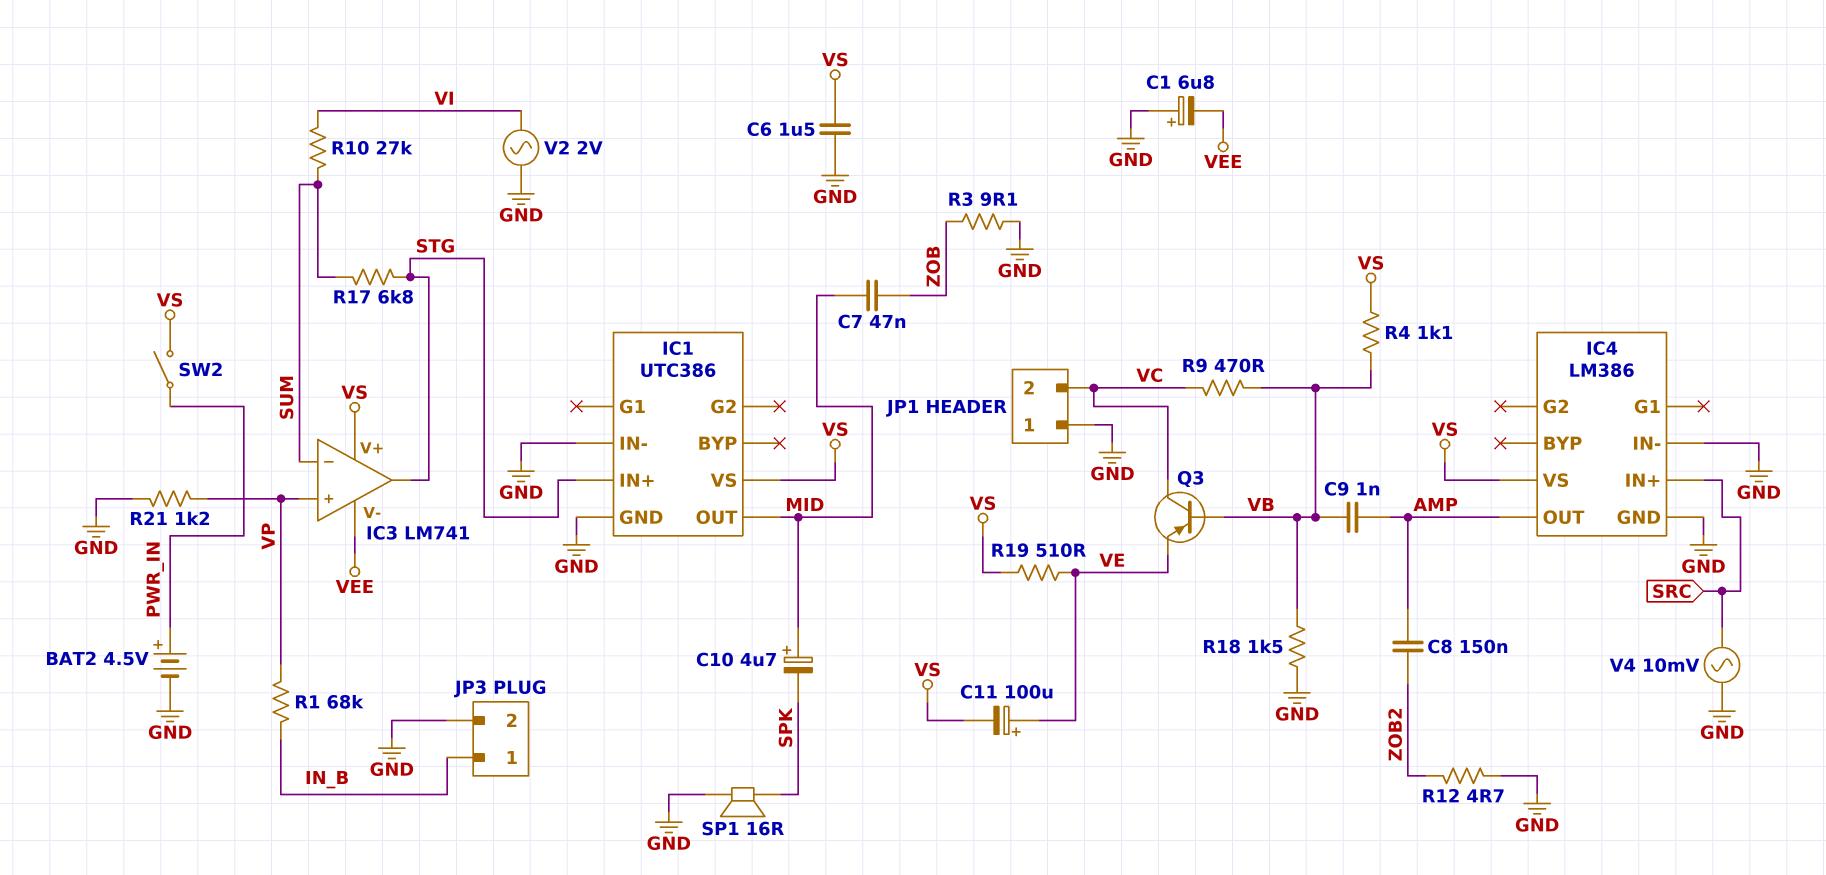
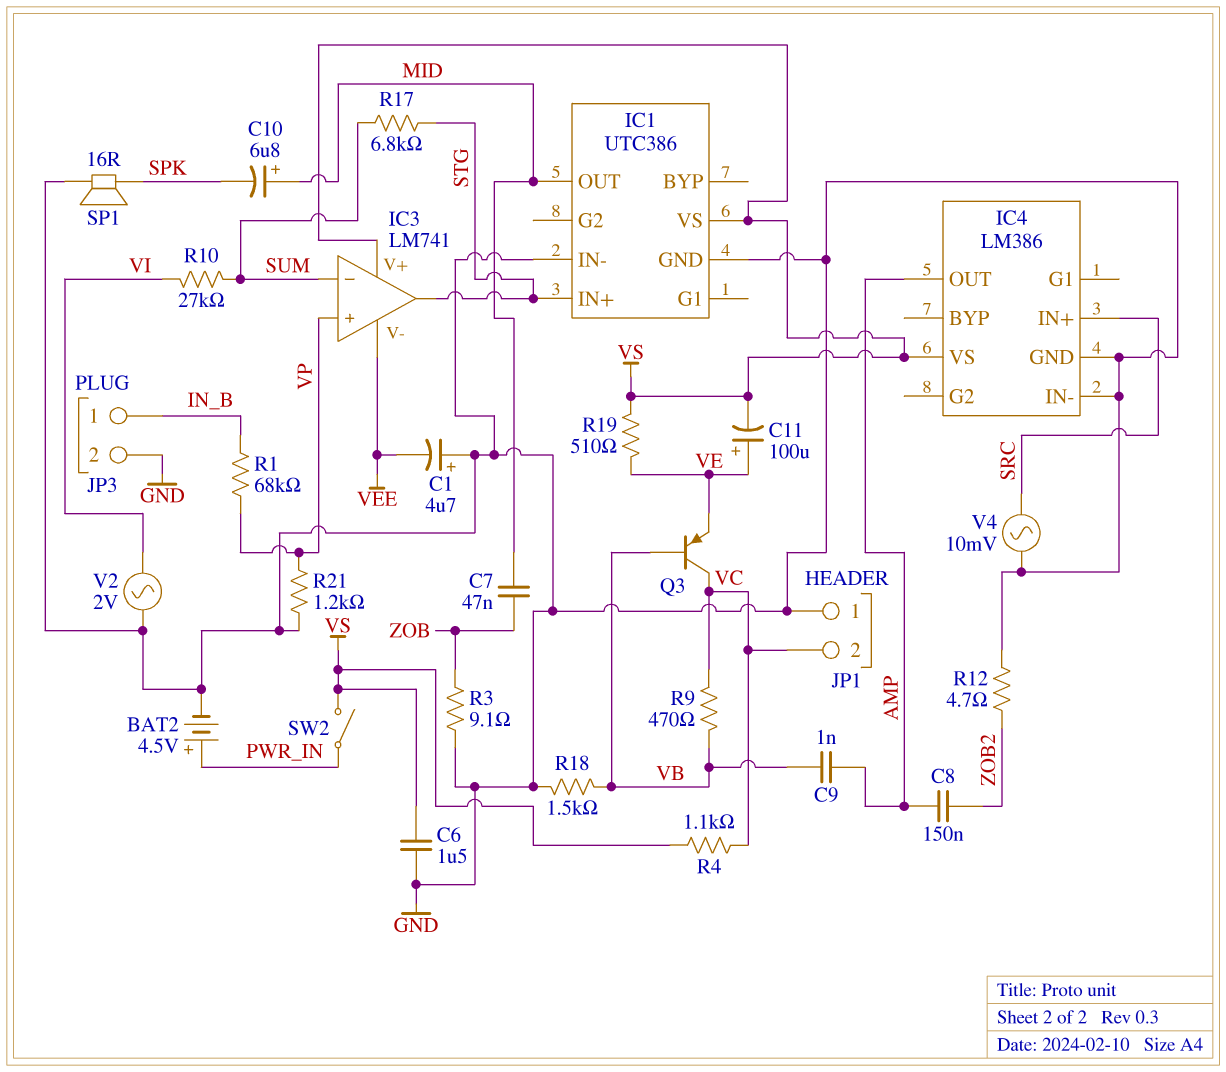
C1: 6.8uF (plus GND, minus VEE) -> 4.7uF (plus GND, minus VEE)
C10: 4.7uF (plus MID, minus SPK) -> 6.8uF (plus MID, minus SPK)
R4: 1.1k (VB, VS) -> 1.1k (VC, VS)

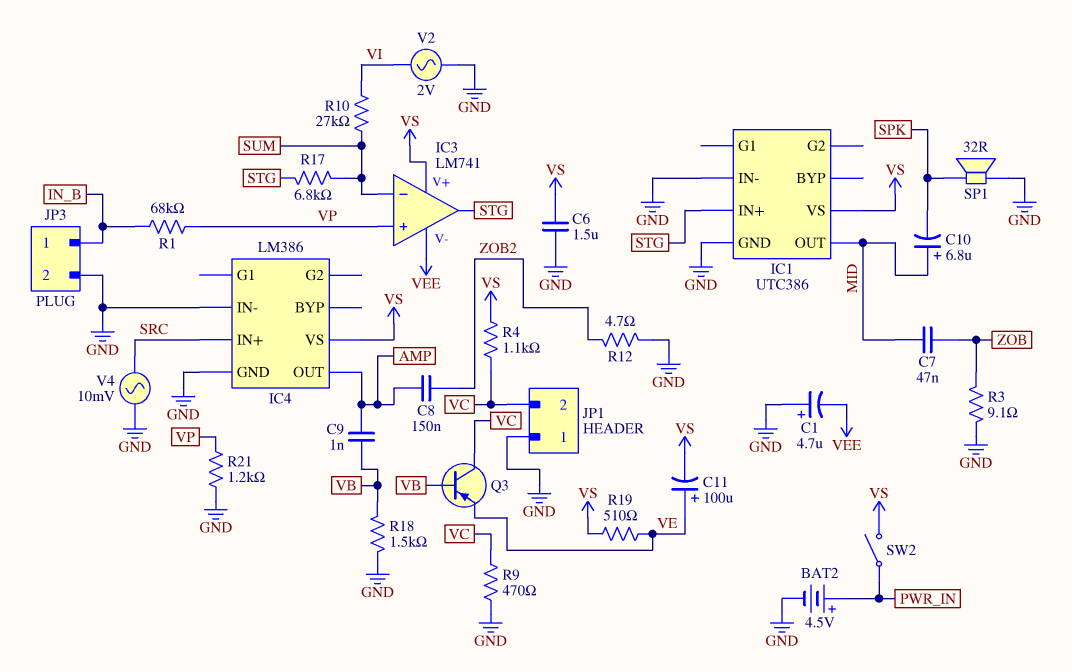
R9: 470 (VB, VC) -> 470 (GND, VC)
SP1: speaker 16R (GND, SPK) -> speaker 32R (GND, SPK)

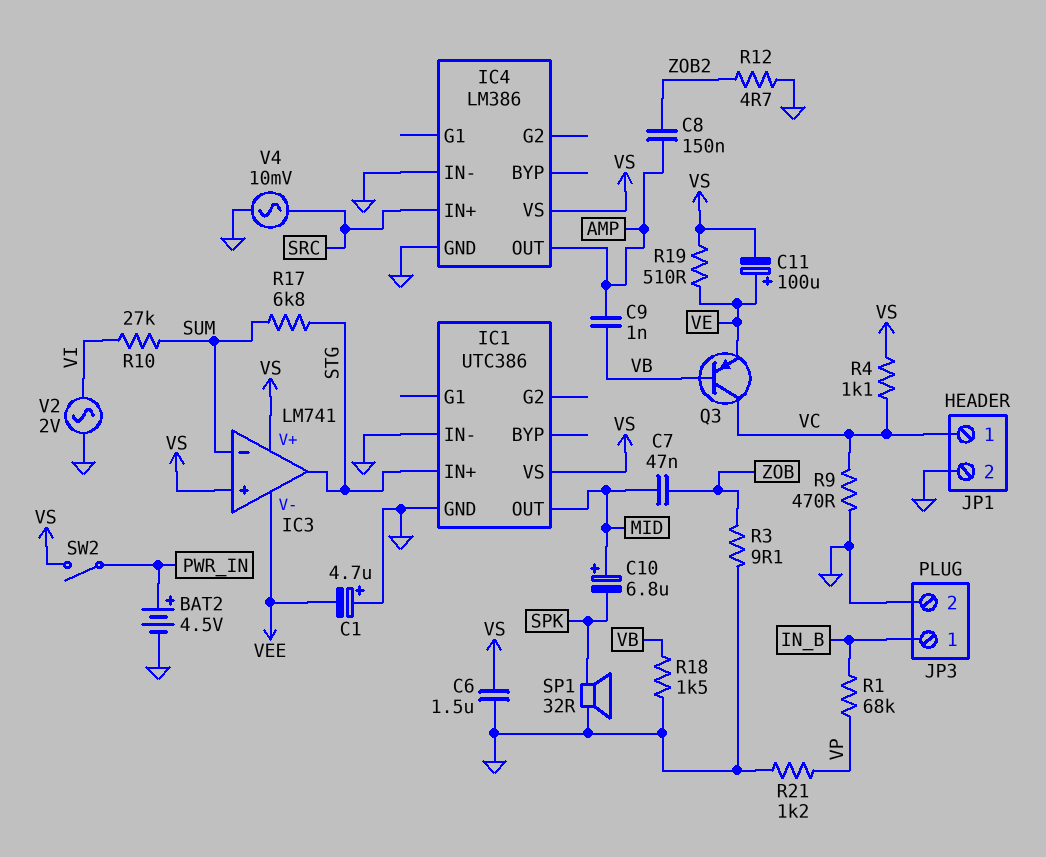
IC3 pin in+: VP -> VS
JP1 pin 1: GND -> VC
JP1 pin 2: VC -> GND

